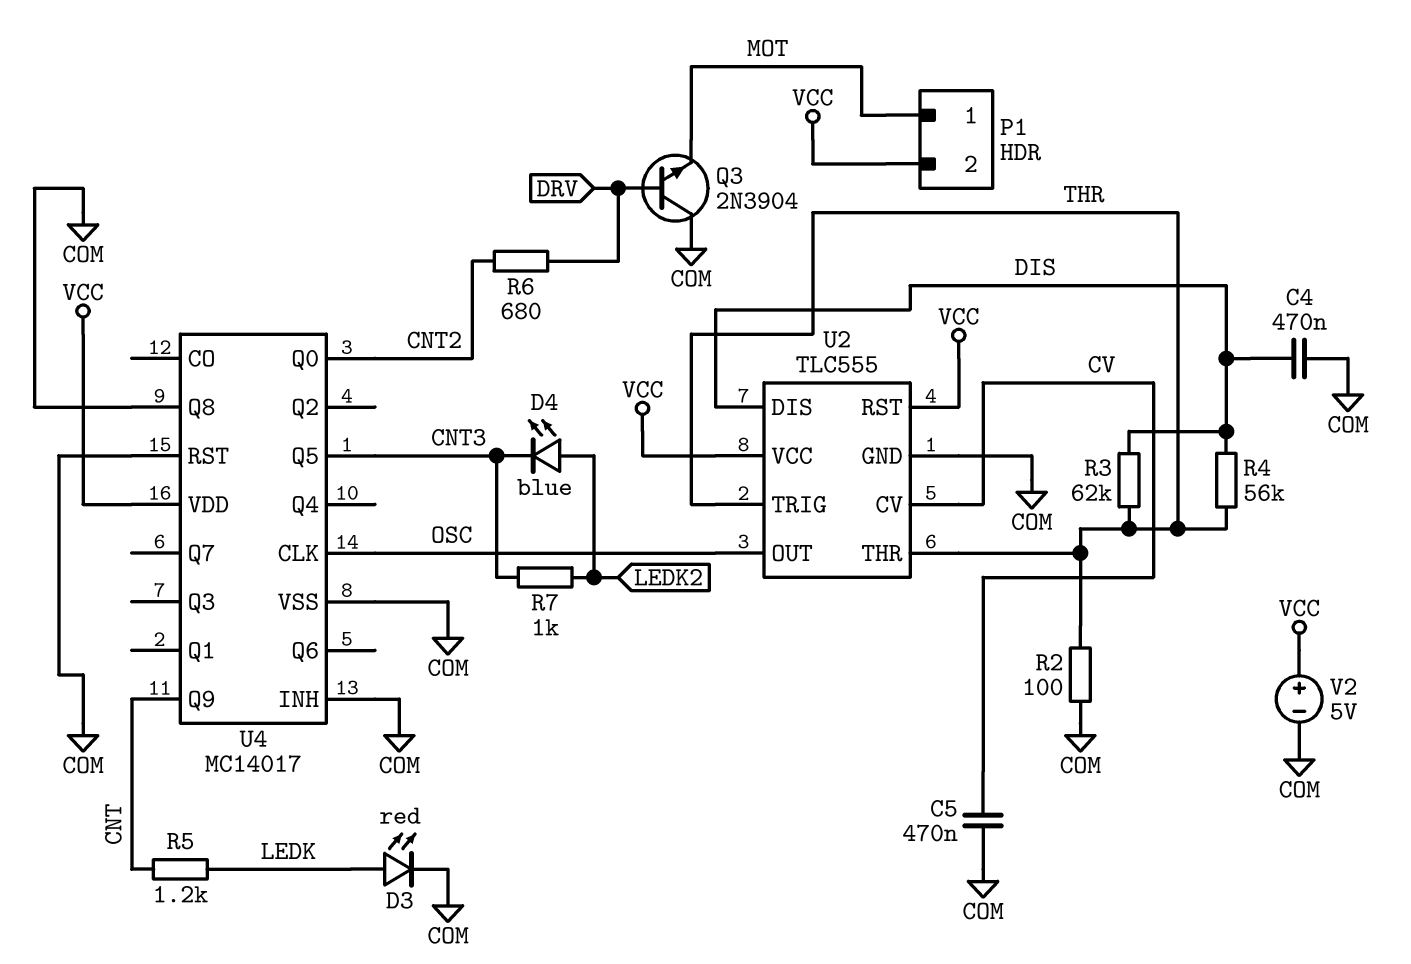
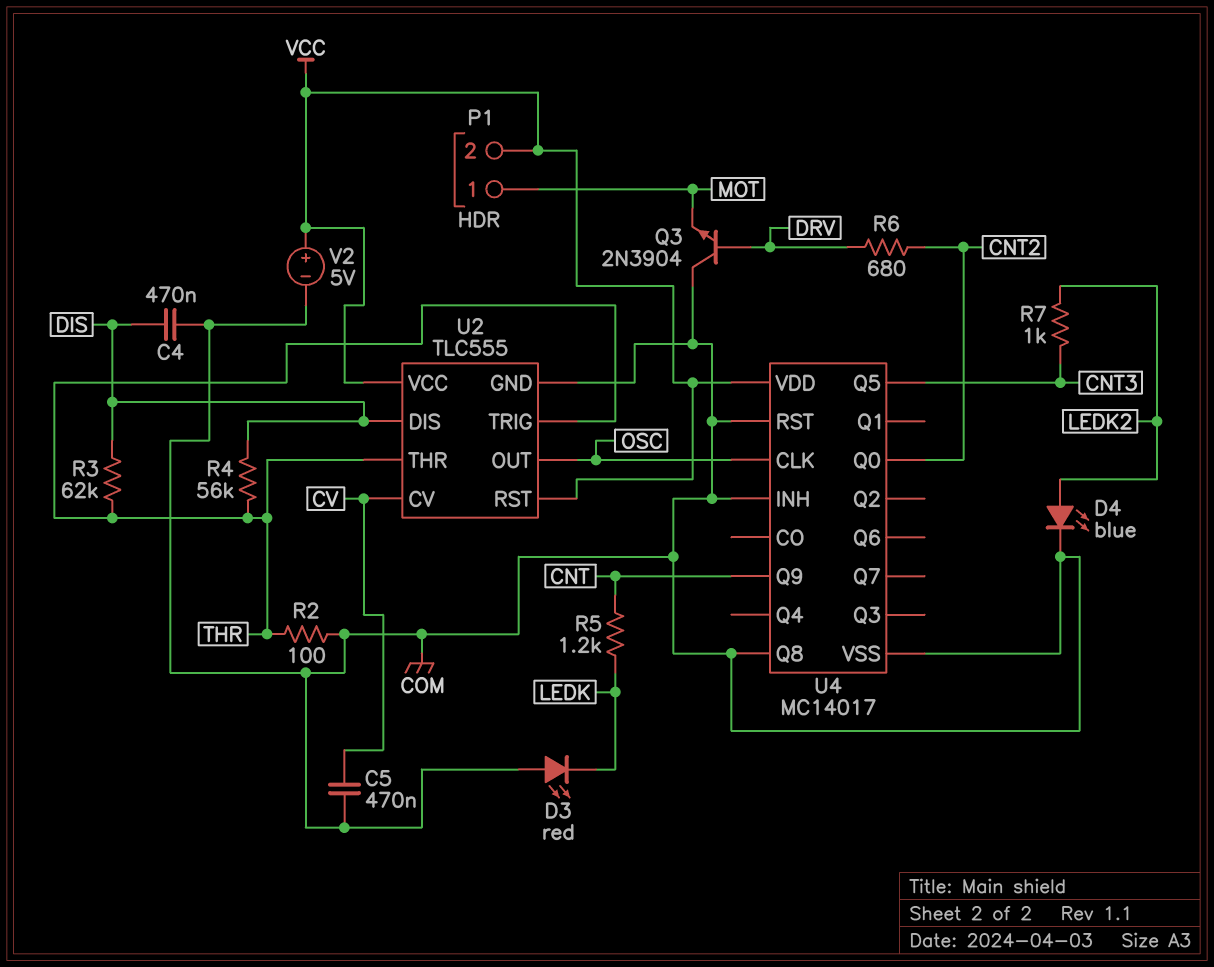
D3: LED red (A LEDK, K COM) -> LED red (A COM, K LEDK)
D4: LED blue (A LEDK2, K CNT3) -> LED blue (A LEDK2, K COM)

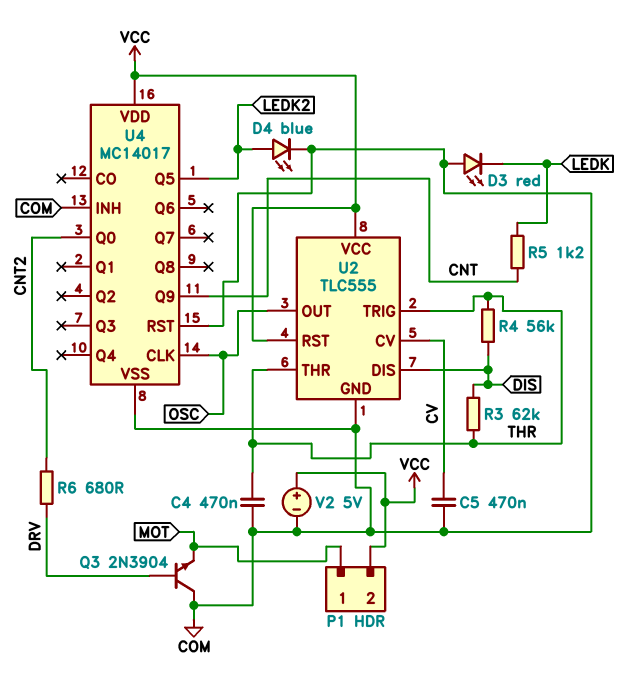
C4: 470nF (COM, DIS) -> 470nF (COM, THR)
R2: 100 (COM, THR) -> none
R7: 1k (CNT3, LEDK2) -> none
U4 pin Q5: CNT3 -> LEDK2
U4 pin Q8: COM -> none

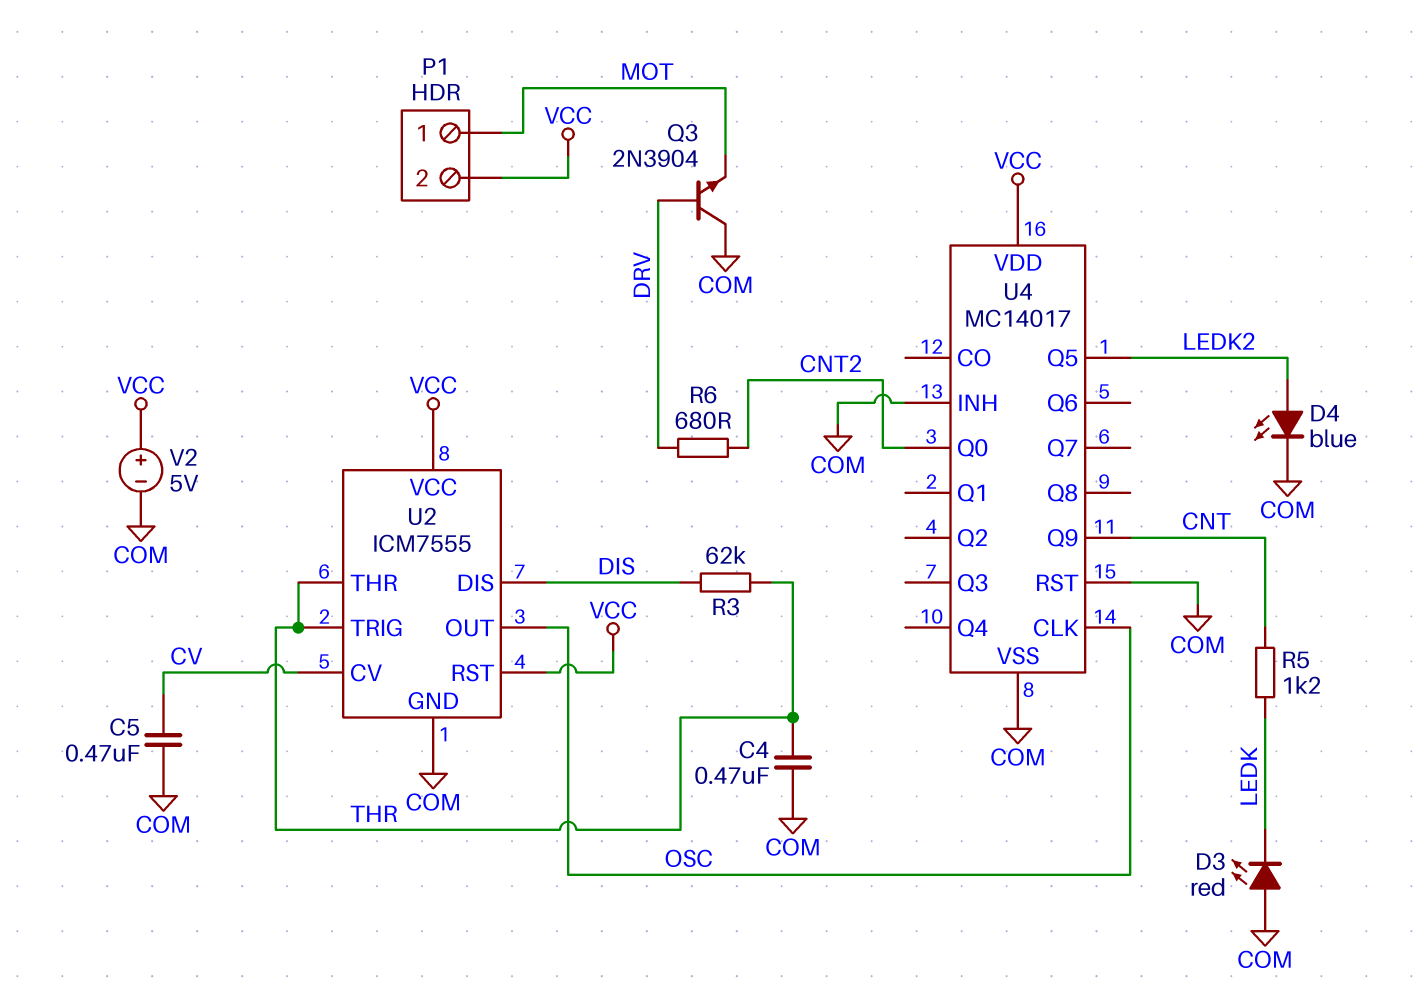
R4: 56k (DIS, THR) -> none
U2: TLC555 -> ICM7555

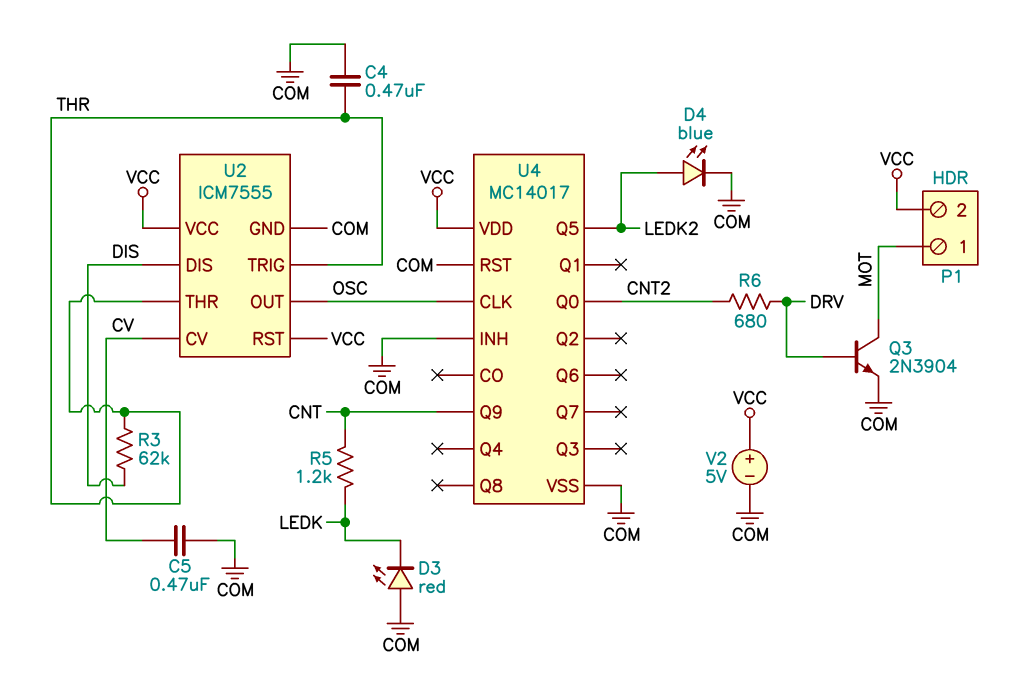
Q3: NPN 2N3904 (B DRV, C COM, E MOT) -> NPN 2N3904 (B DRV, C MOT, E COM)

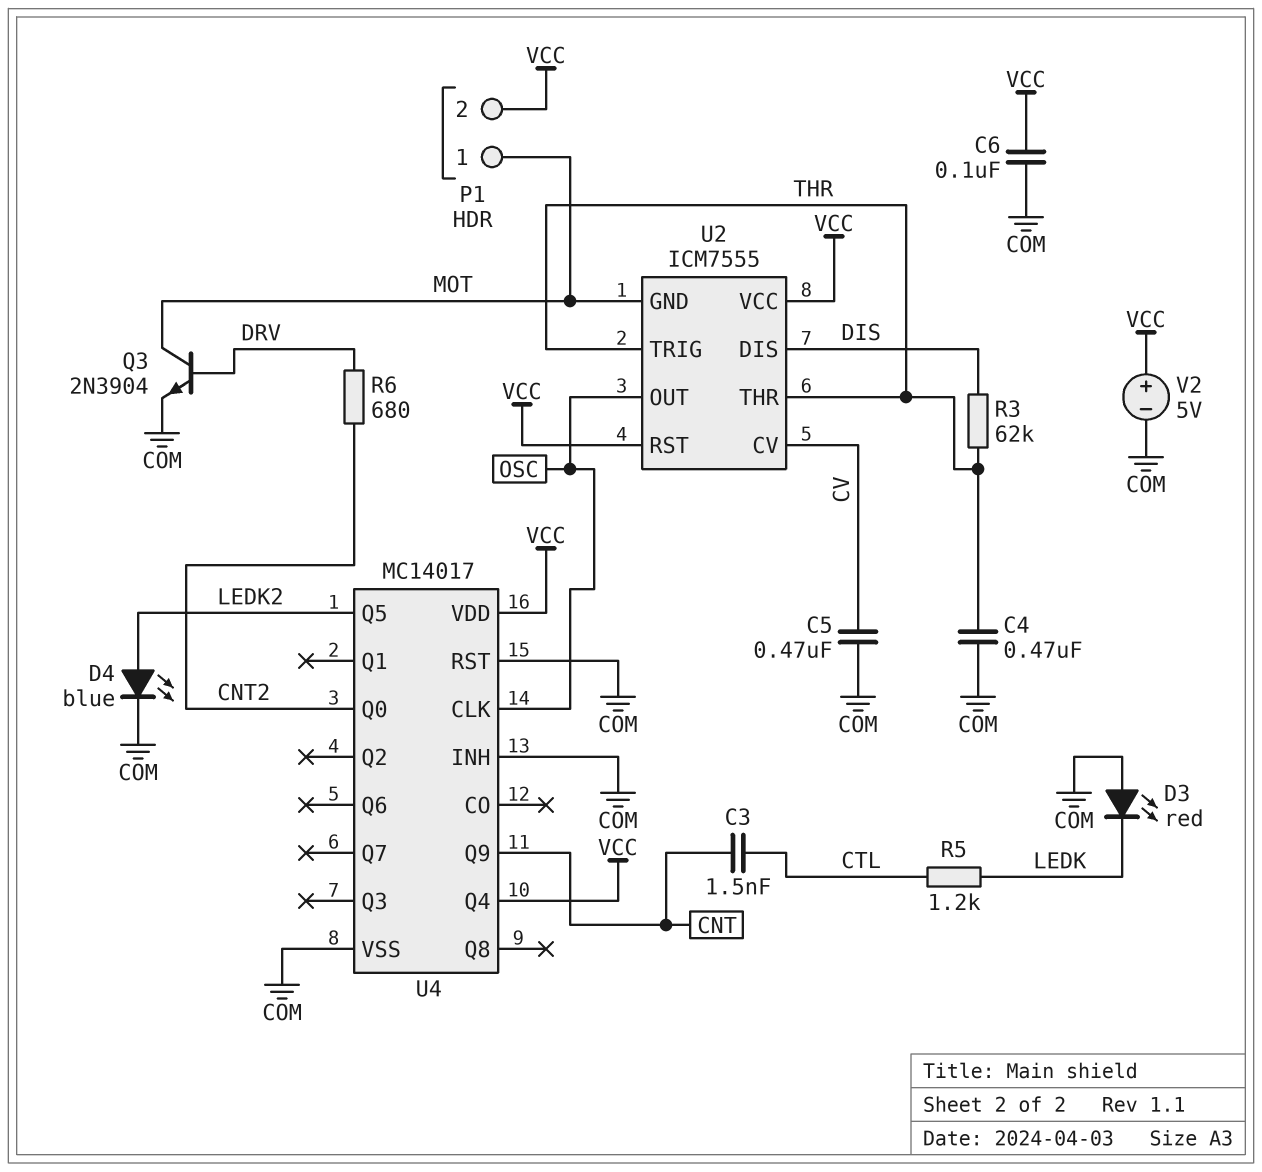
C3: none -> 1.5nF (CNT, CTL)
C6: none -> 100nF (COM, VCC)
R5: 1.2k (CNT, LEDK) -> 1.2k (CTL, LEDK)
U2 pin GND: COM -> MOT
U4 pin Q4: none -> VCC

